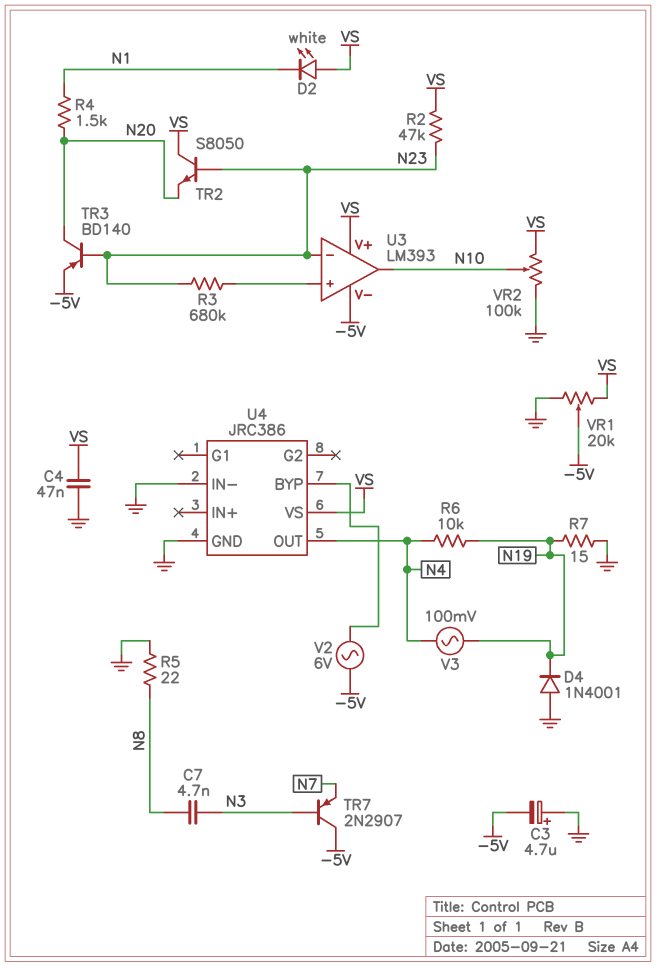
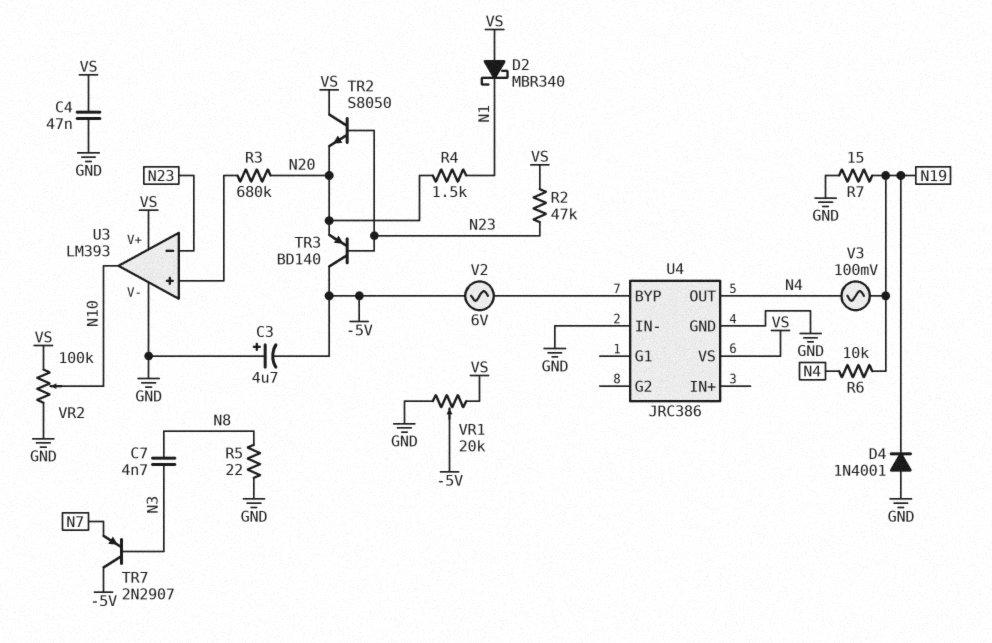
D2: LED white (A VS, K N1) -> schottky MBR340 (A VS, K N1)
R3: 680k (N23, U3/in+) -> 680k (N20, U3/in+)
TR3: PNP BD140 (B N23, C N20, E -5V) -> PNP BD140 (B N23, C -5V, E N20)
U3 pin V-: -5V -> GND

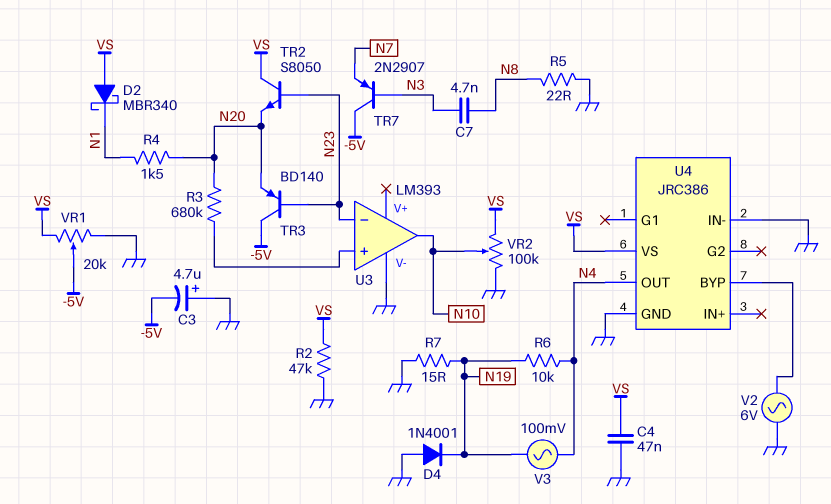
R2: 47k (N23, VS) -> 47k (GND, VS)
U3 pin V+: VS -> none
V2: AC 6V (-5V, U4/BYP) -> AC 6V (GND, U4/BYP)

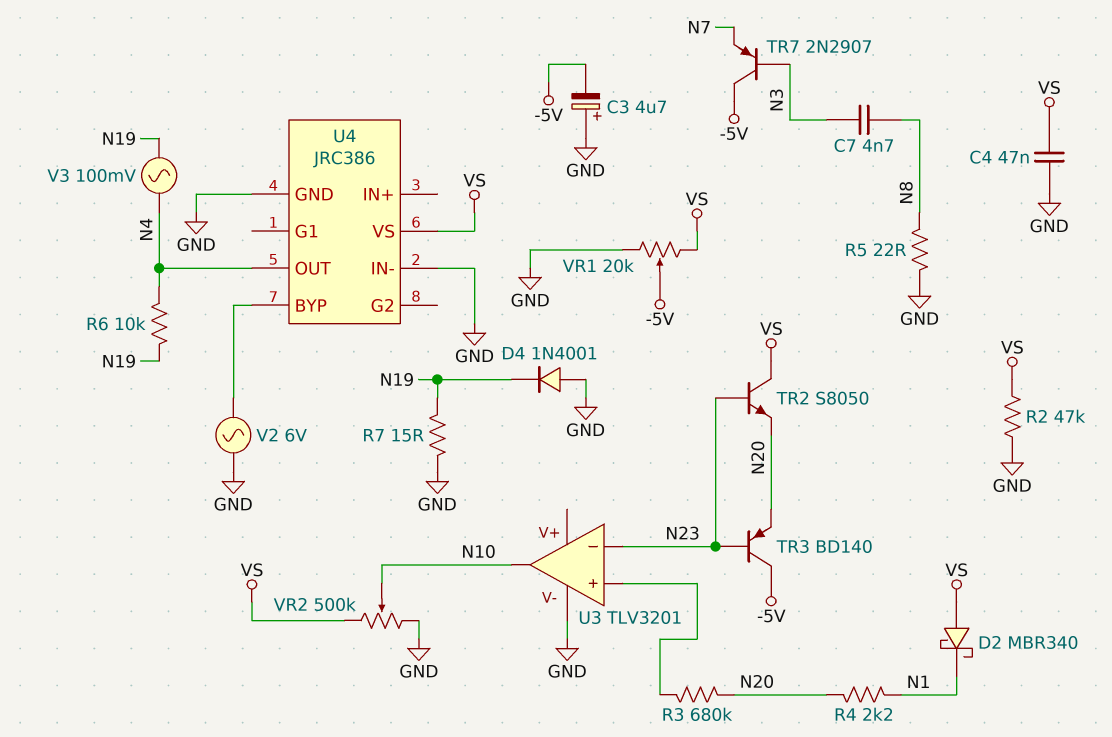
R4: 1.5k (N1, N20) -> 2.2k (N1, N20)
U3: LM393 -> TLV3201
VR2: 100k (GND, VS, wiper N10) -> 500k (GND, VS, wiper N10)

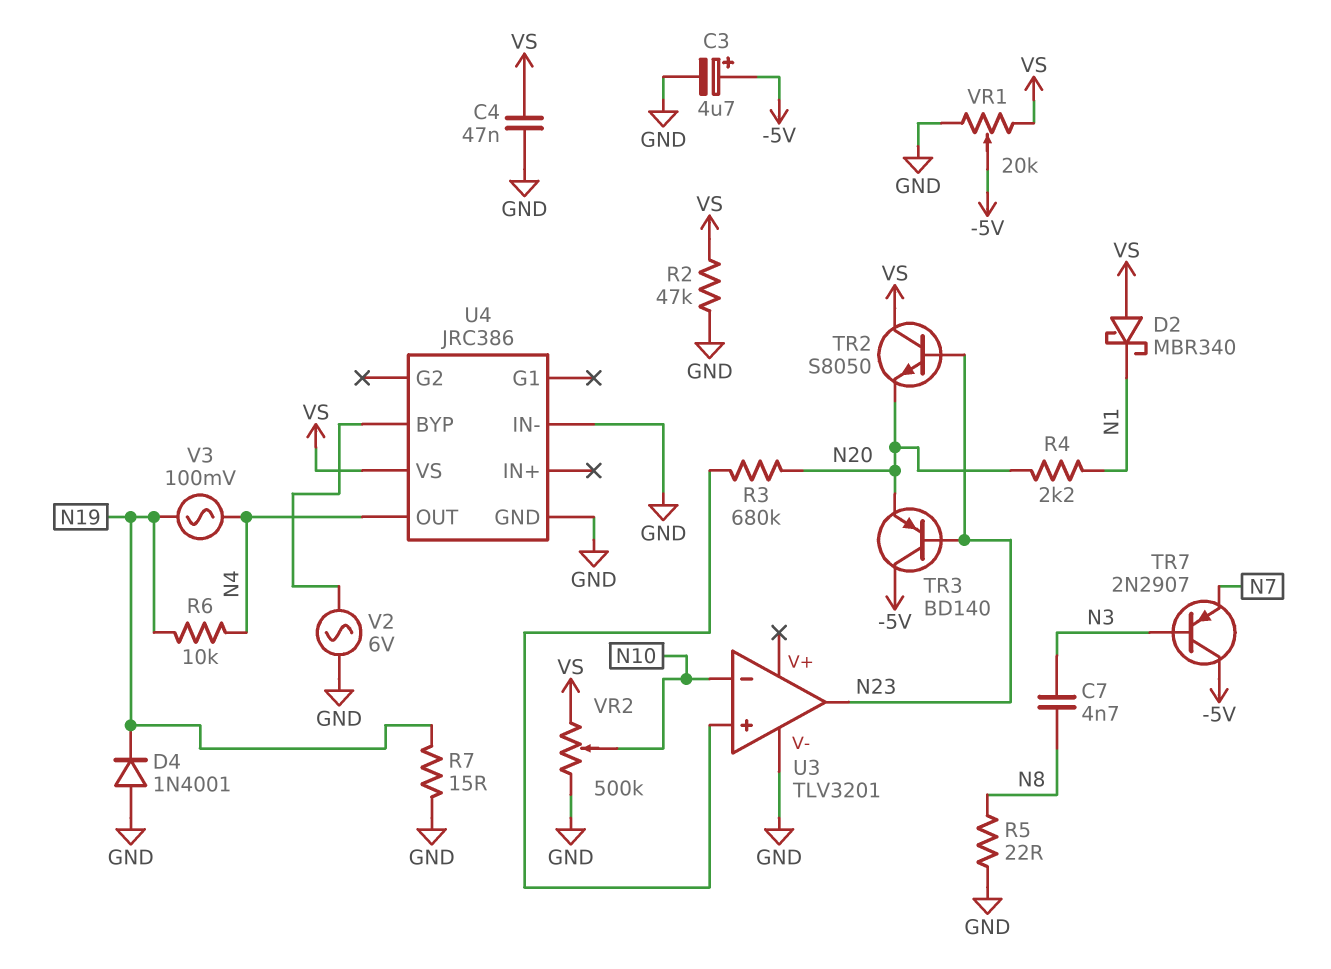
C3: 4.7uF (plus GND, minus -5V) -> 4.7uF (plus -5V, minus GND)
U3 pin in-: N23 -> N10
U3 pin out: N10 -> N23

